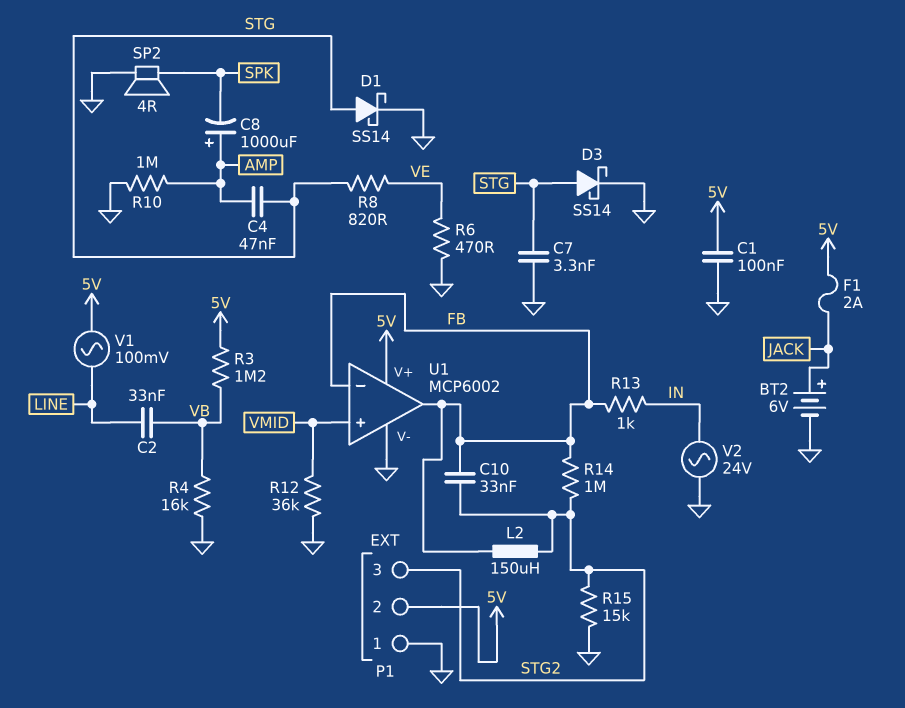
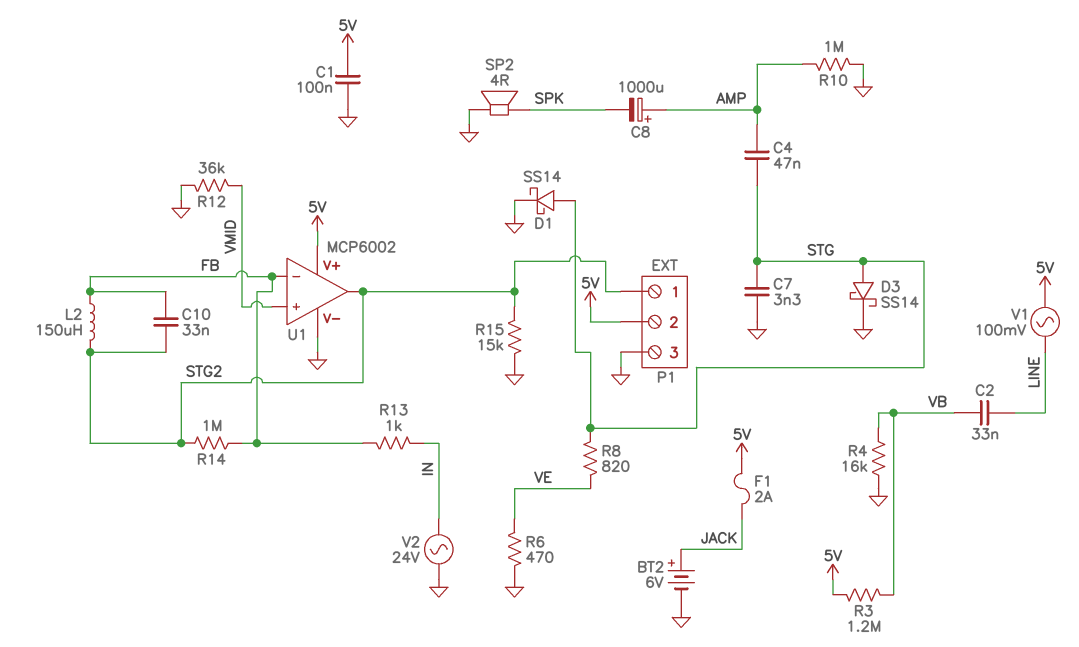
P1 pin 1: GND -> STG2
P1 pin 3: STG2 -> GND
U1 pin out: FB -> STG2

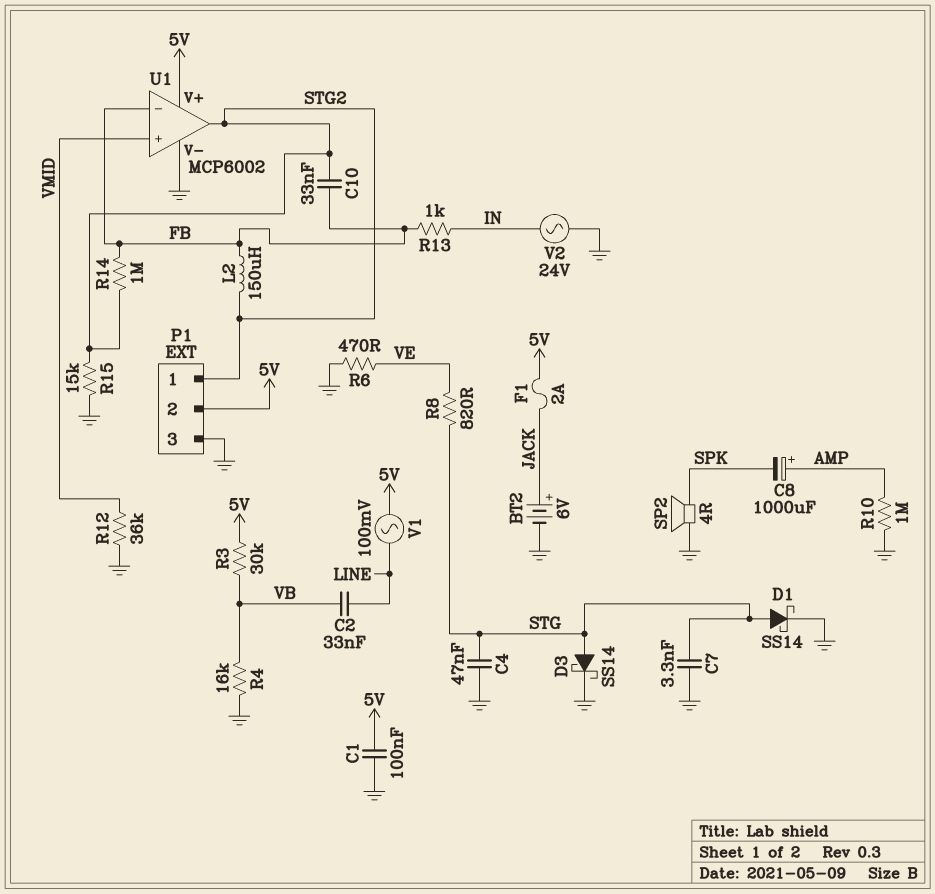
C4: 47nF (AMP, STG) -> 47nF (GND, STG)
R3: 1.2M (5V, VB) -> 30k (5V, VB)

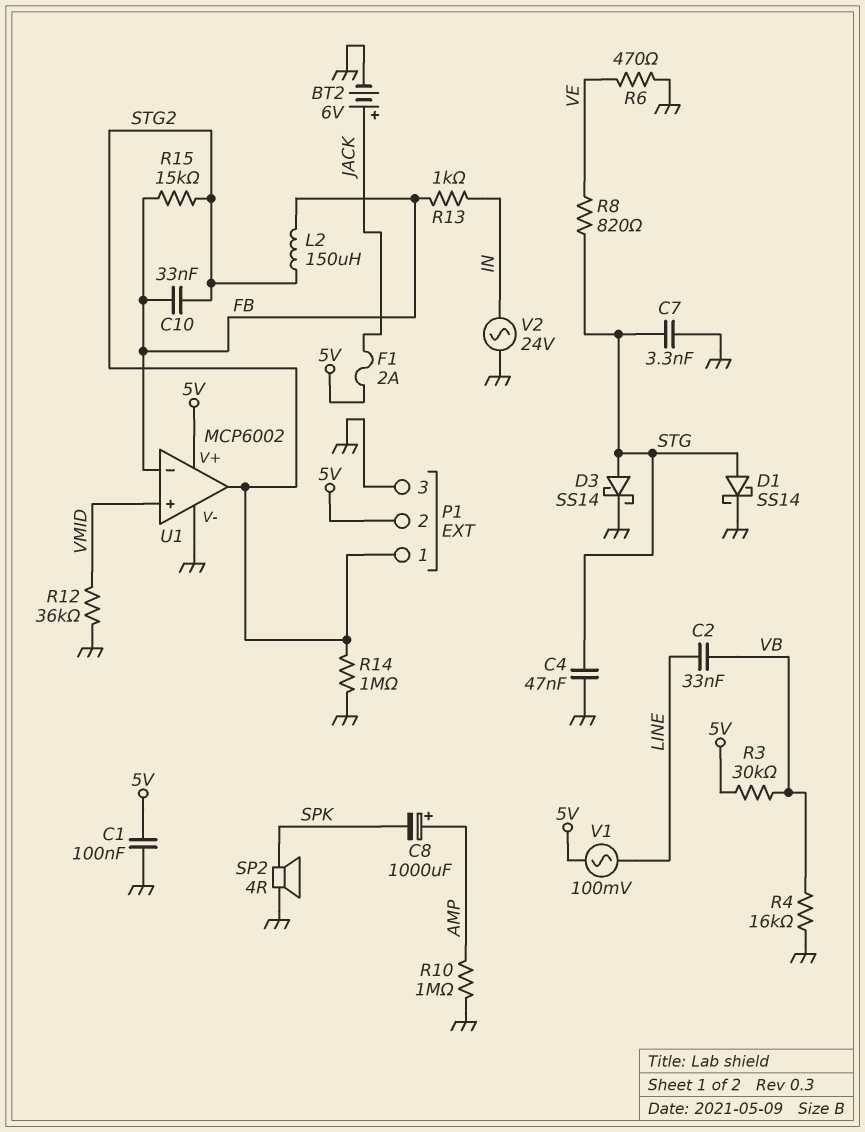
R14: 1M (FB, STG2) -> 1M (GND, STG2)
R15: 15k (GND, STG2) -> 15k (FB, STG2)

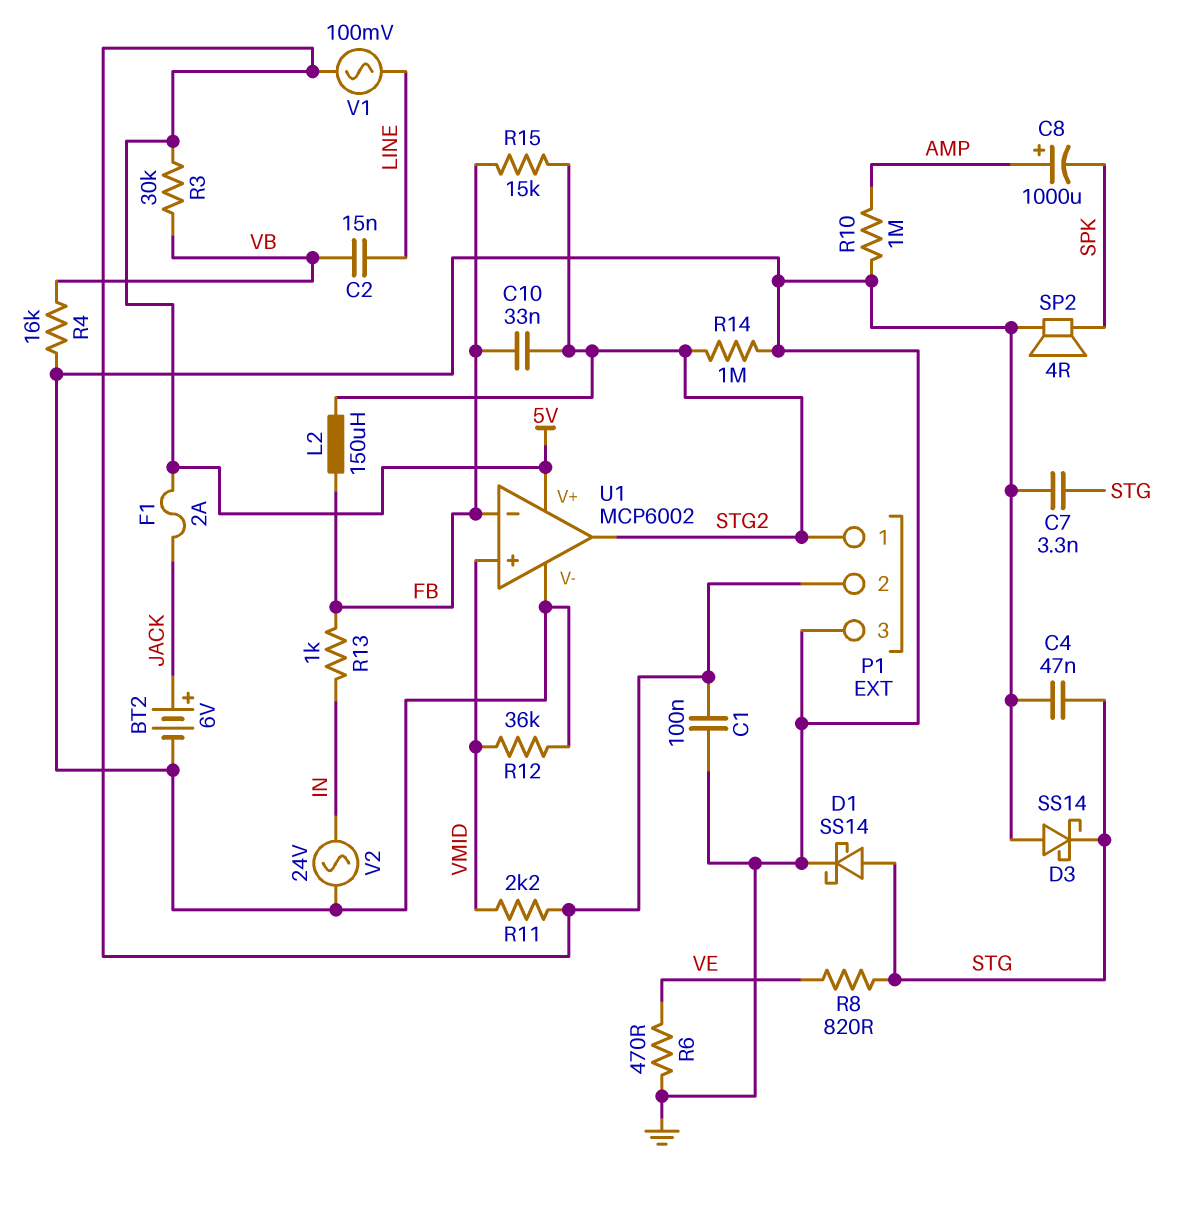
C2: 33nF (LINE, VB) -> 15nF (LINE, VB)
D3: schottky SS14 (A STG, K GND) -> schottky SS14 (A GND, K STG)
R11: none -> 2.2k (5V, VMID)

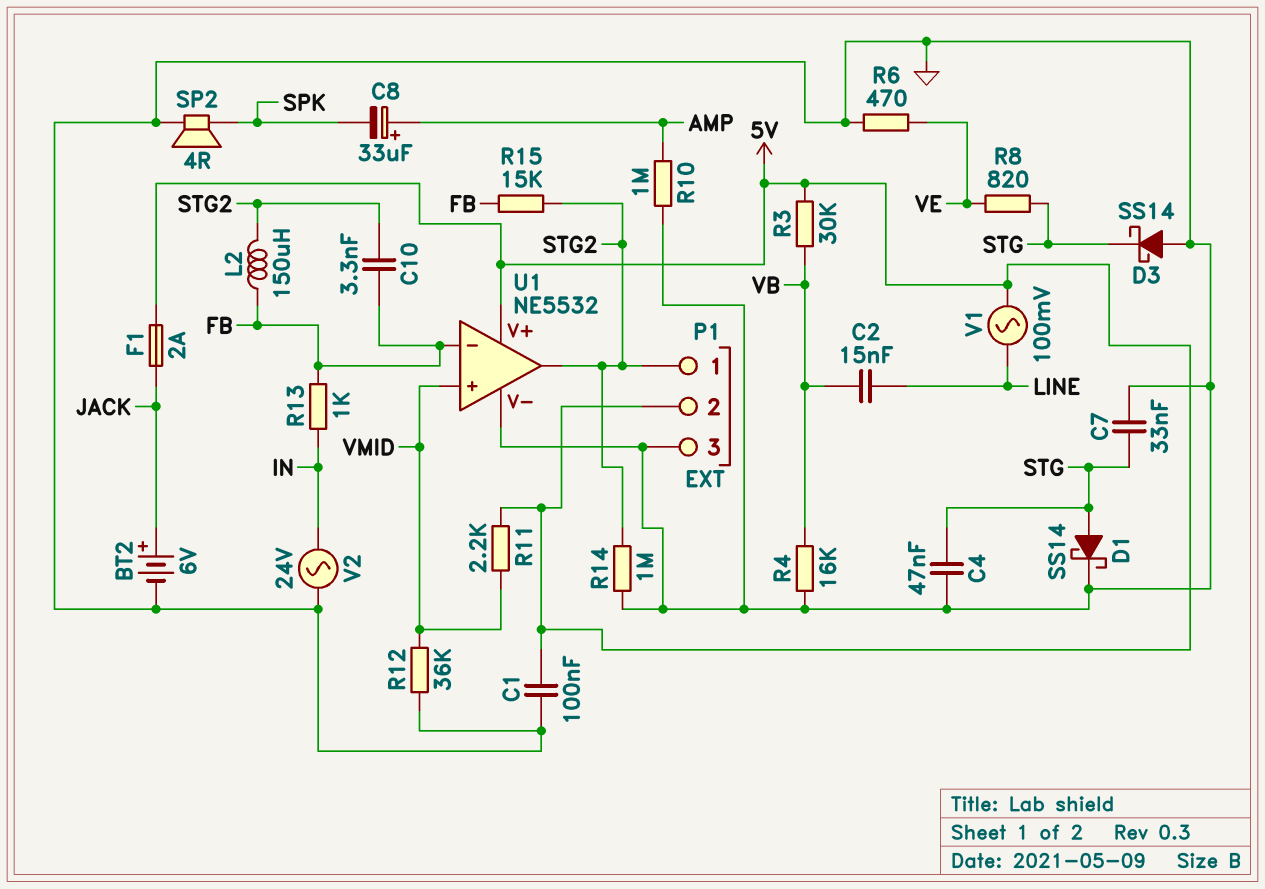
C7: 3.3nF (GND, STG) -> 33nF (GND, STG)
C8: 1000uF (plus AMP, minus SPK) -> 33uF (plus AMP, minus SPK)
C10: 33nF (FB, STG2) -> 3.3nF (FB, STG2)
U1: MCP6002 -> NE5532

